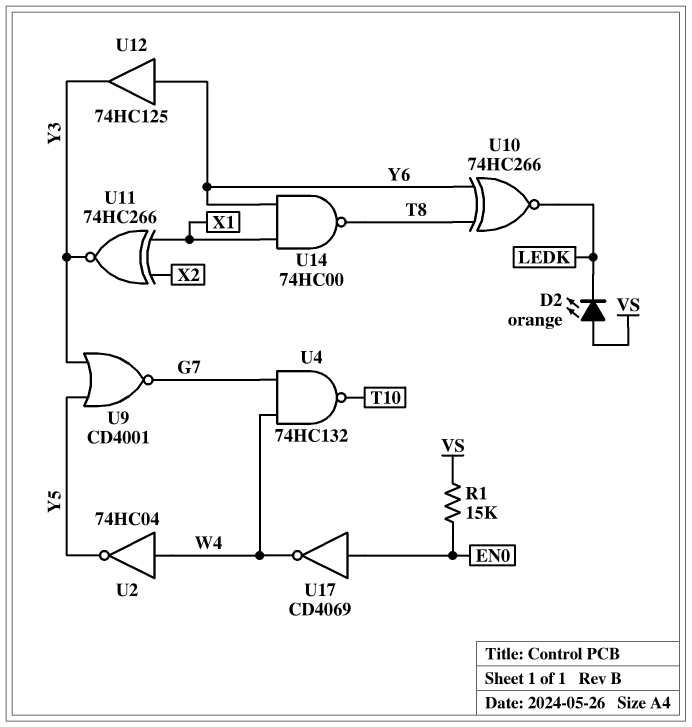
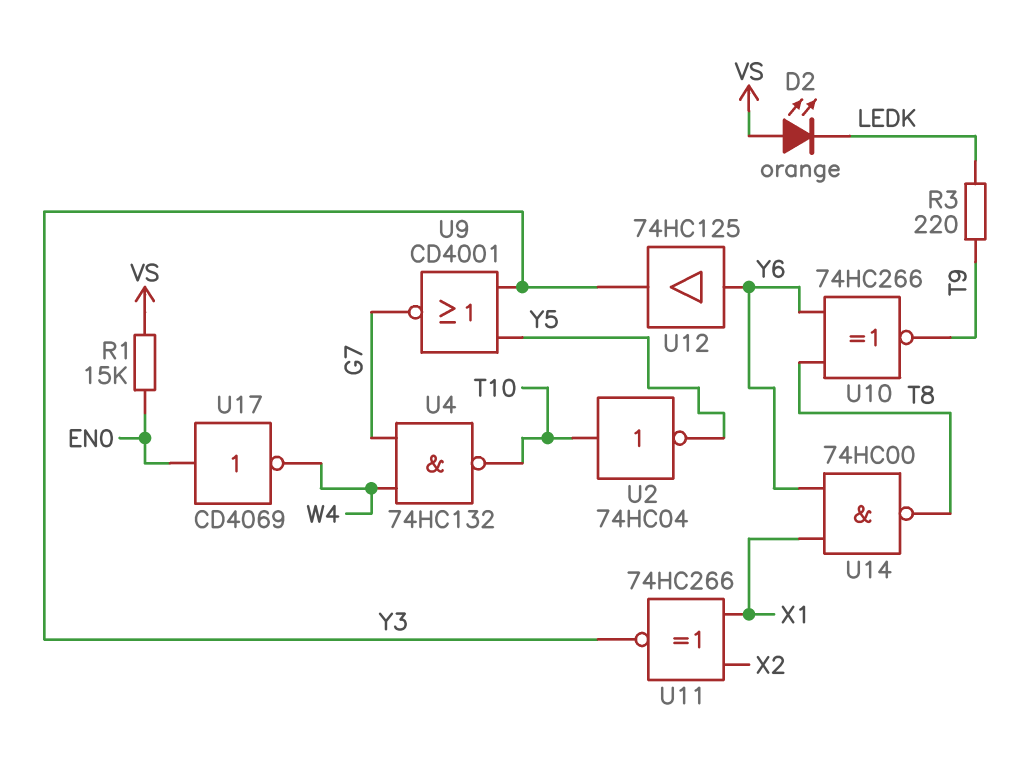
R3: none -> 220 (LEDK, T9)
U2: NOT 74HC04 (in W4, out Y5) -> NOT 74HC04 (in T10, out Y5)
U10: XNOR 74HC266 (in T8, in Y6, out LEDK) -> XNOR 74HC266 (in T8, in Y6, out T9)

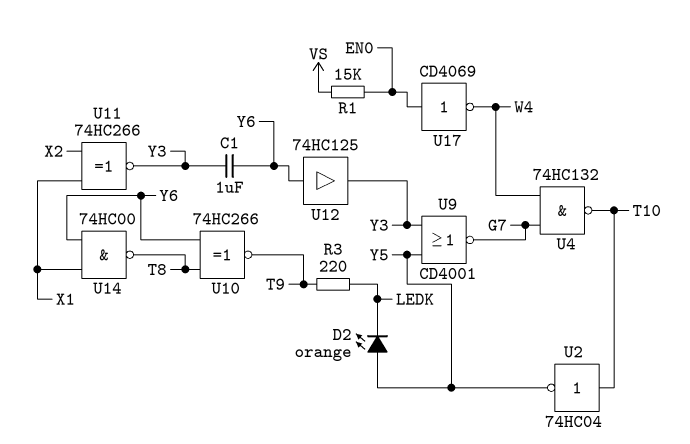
C1: none -> 1uF (Y3, Y6)
D2: LED orange (A VS, K LEDK) -> LED orange (A Y5, K LEDK)

